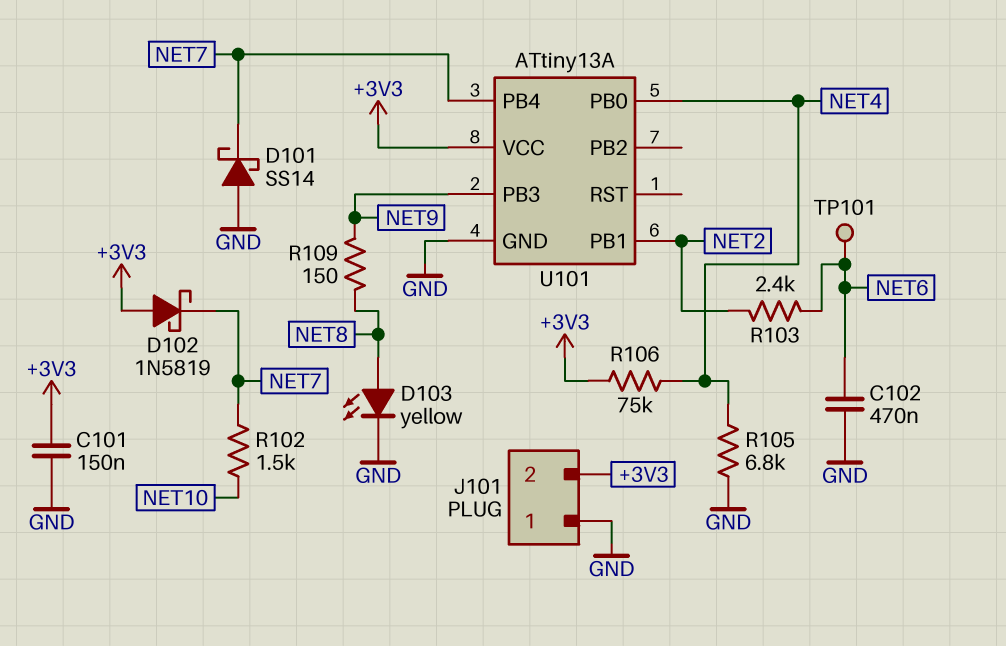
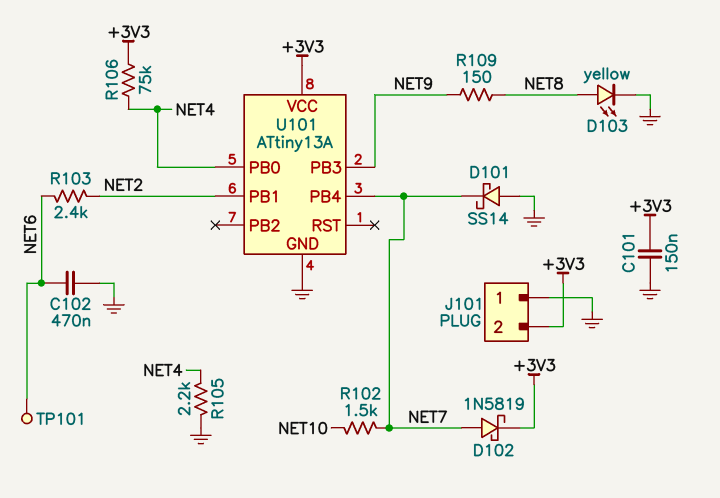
D102: schottky 1N5819 (A +3V3, K NET7) -> schottky 1N5819 (A NET7, K +3V3)
R105: 6.8k (GND, NET4) -> 2.2k (GND, NET4)

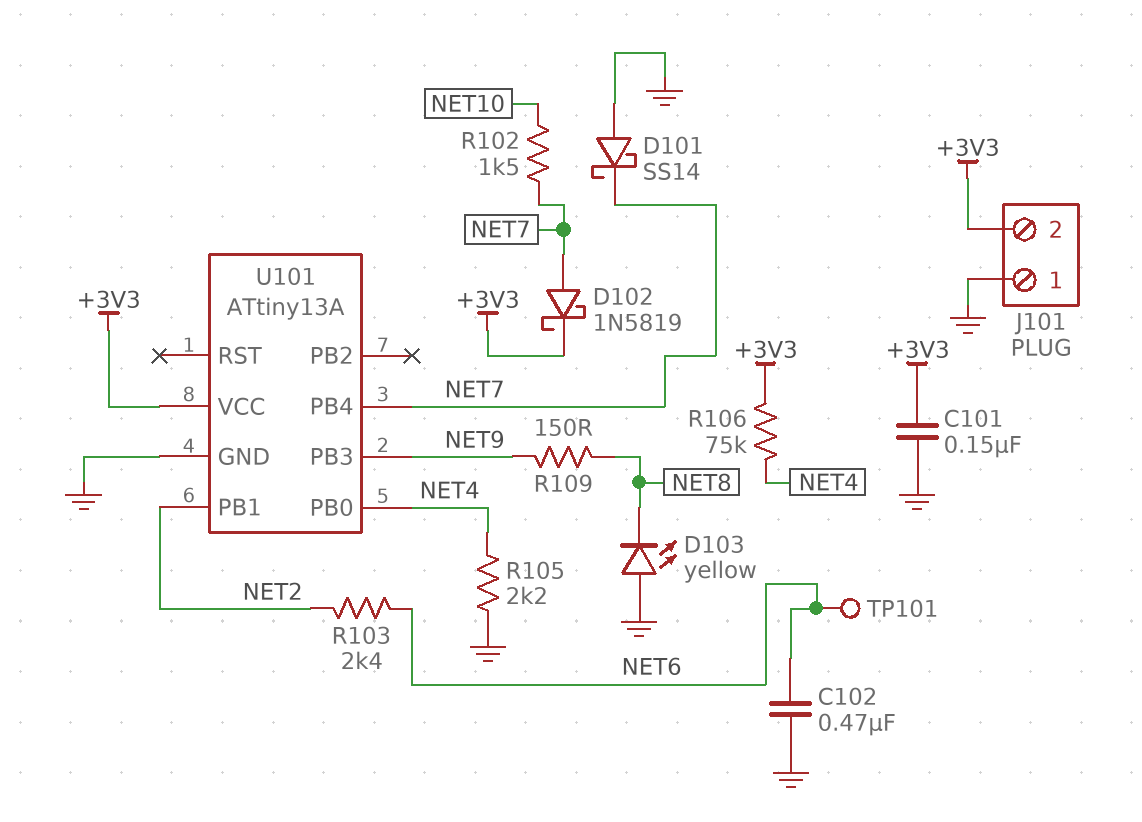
D103: LED yellow (A NET8, K GND) -> LED yellow (A GND, K NET8)

